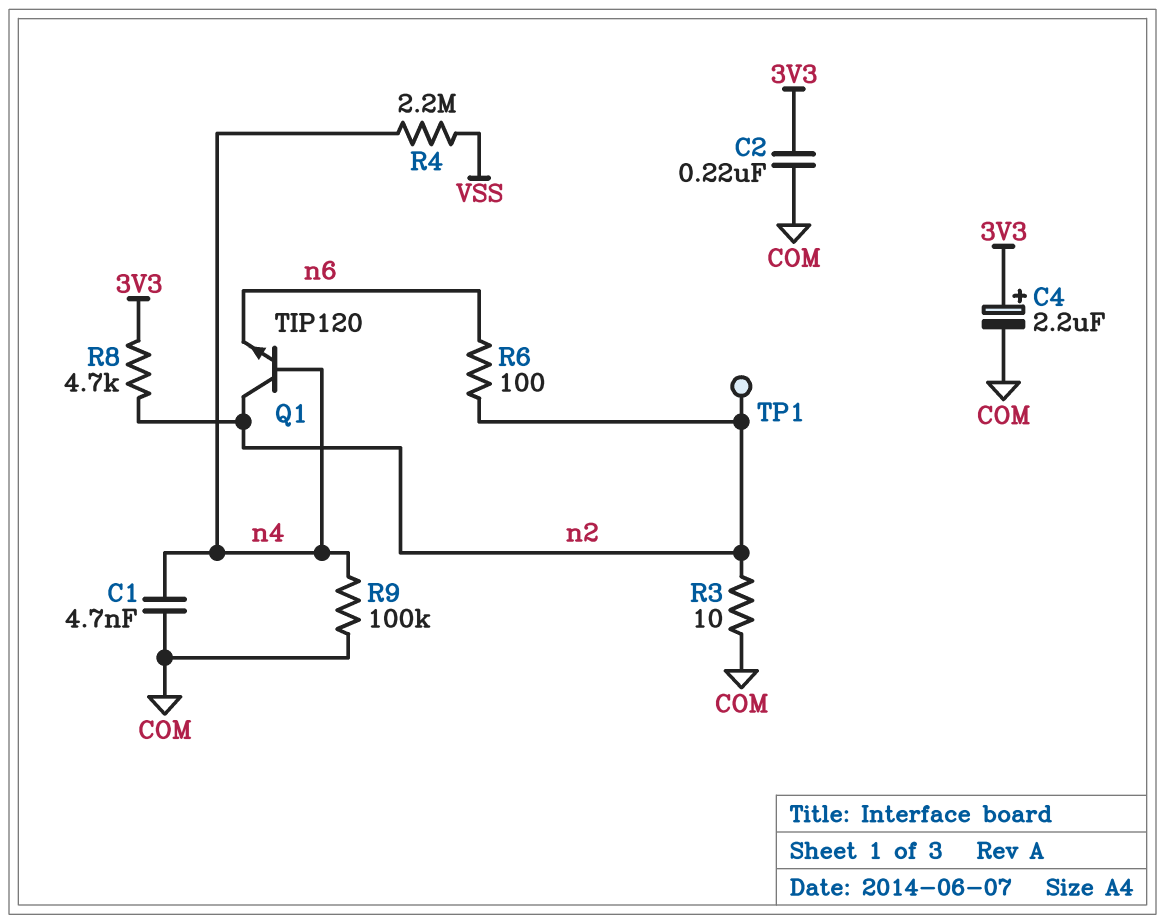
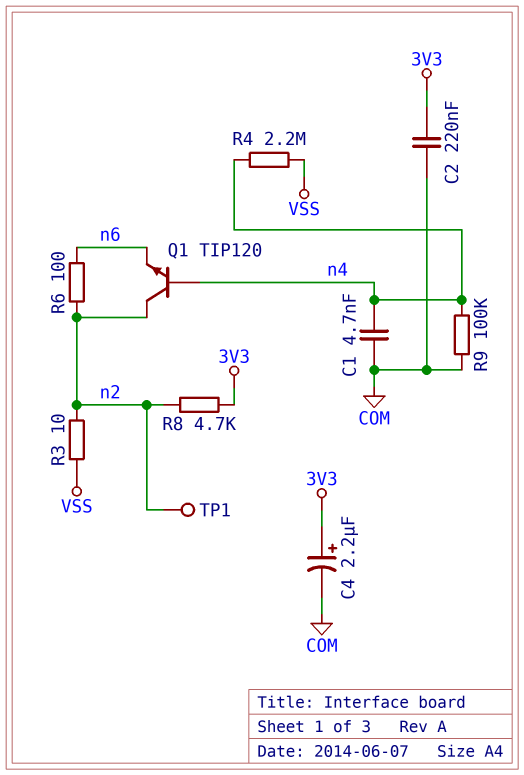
R3: 10 (COM, n2) -> 10 (VSS, n2)

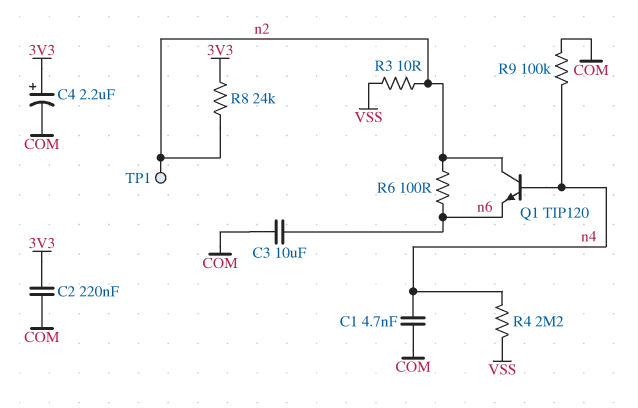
C3: none -> 10uF (COM, n6)
R8: 4.7k (3V3, n2) -> 24k (3V3, n2)

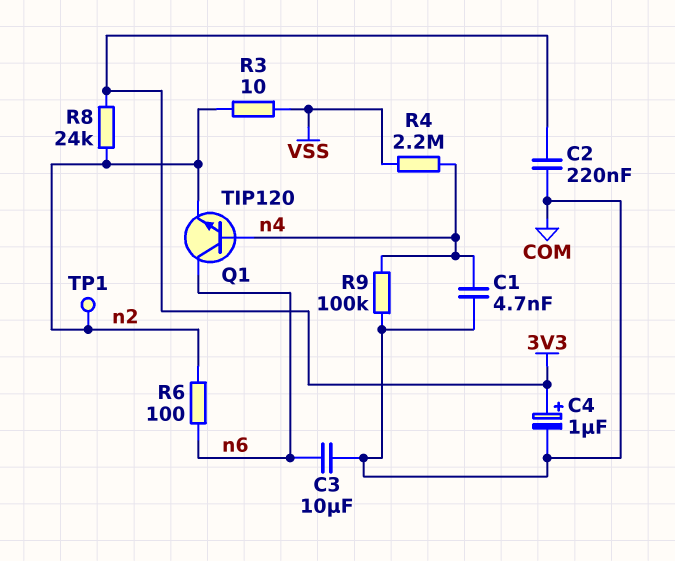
C4: 2.2uF (plus 3V3, minus COM) -> 1uF (plus 3V3, minus COM)
Q1: NPN TIP120 (B n4, C n2, E n6) -> NPN TIP120 (B n4, C n6, E n2)

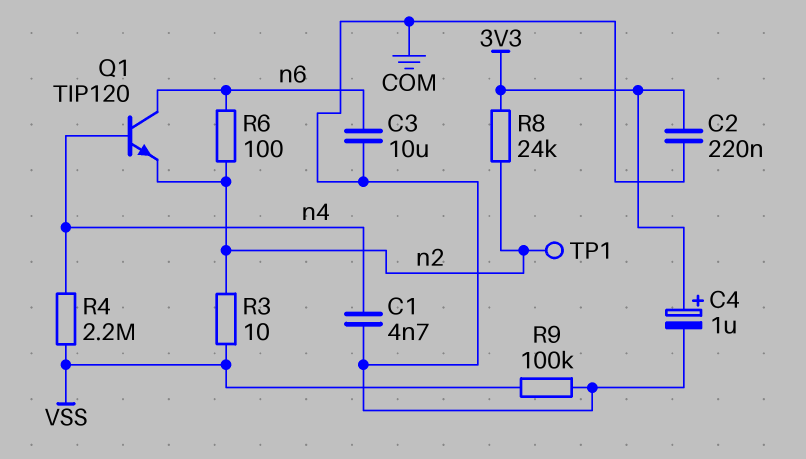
R9: 100k (COM, n4) -> 100k (COM, VSS)

